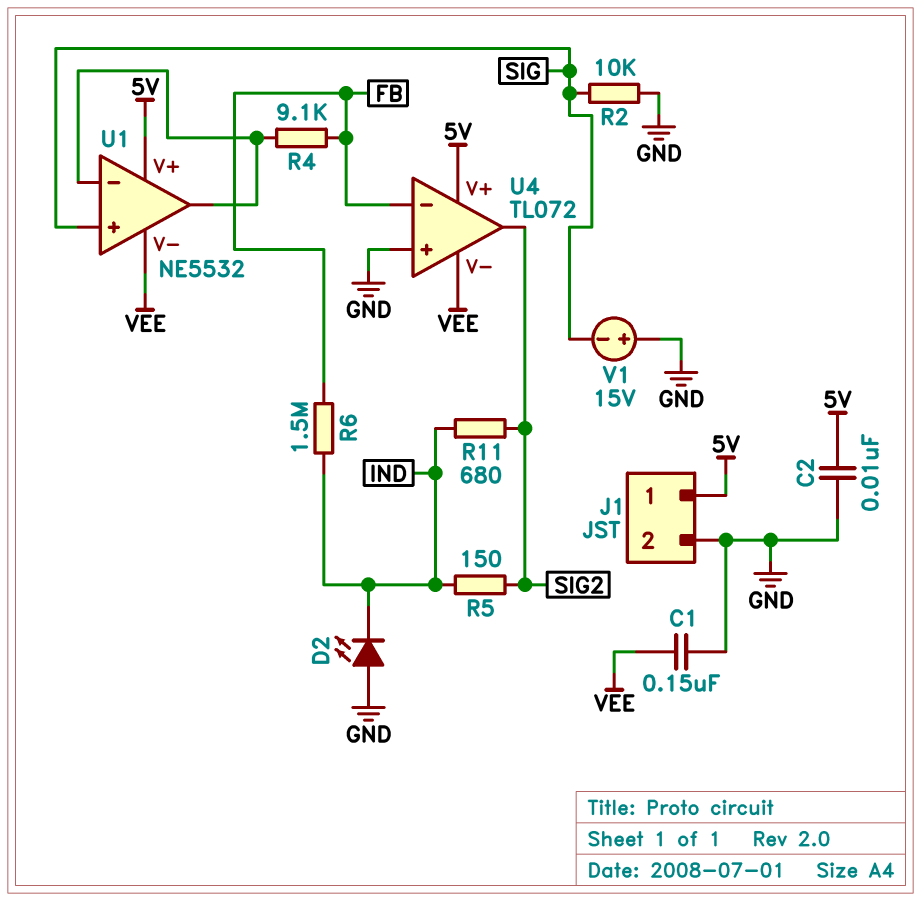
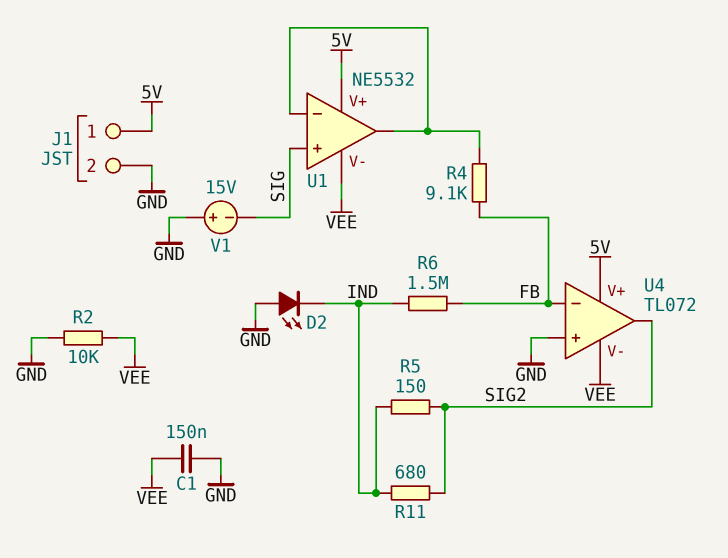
C2: 10nF (5V, GND) -> none
R2: 10k (GND, SIG) -> 10k (GND, VEE)

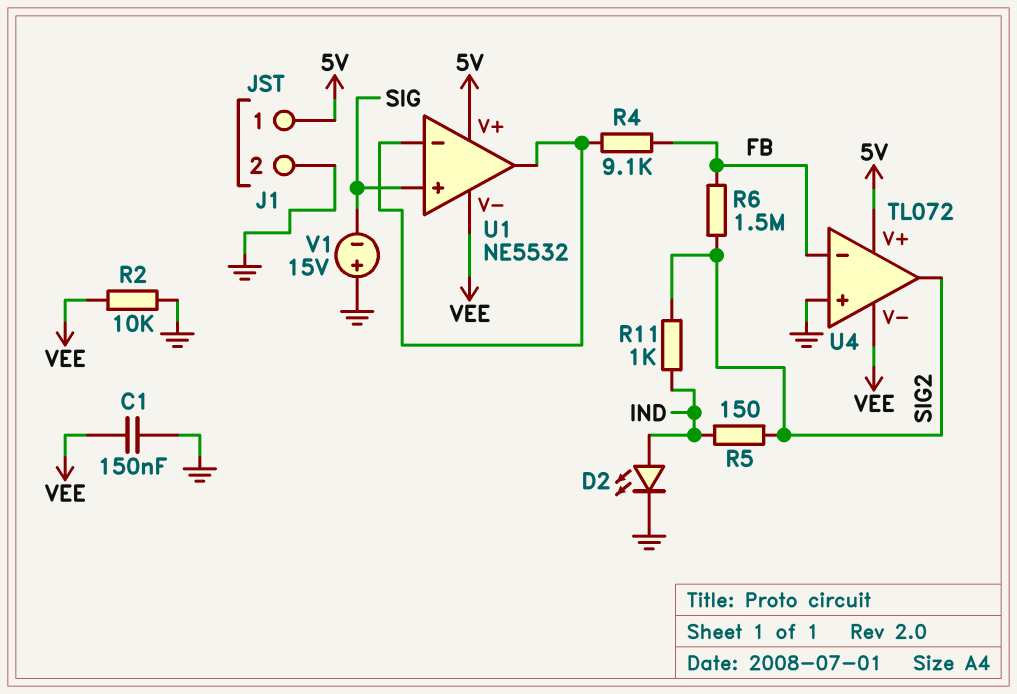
D2: LED (A GND, K IND) -> LED (A IND, K GND)
R6: 1.5M (FB, IND) -> 1.5M (FB, SIG2)
R11: 680 (IND, SIG2) -> 1k (IND, SIG2)

